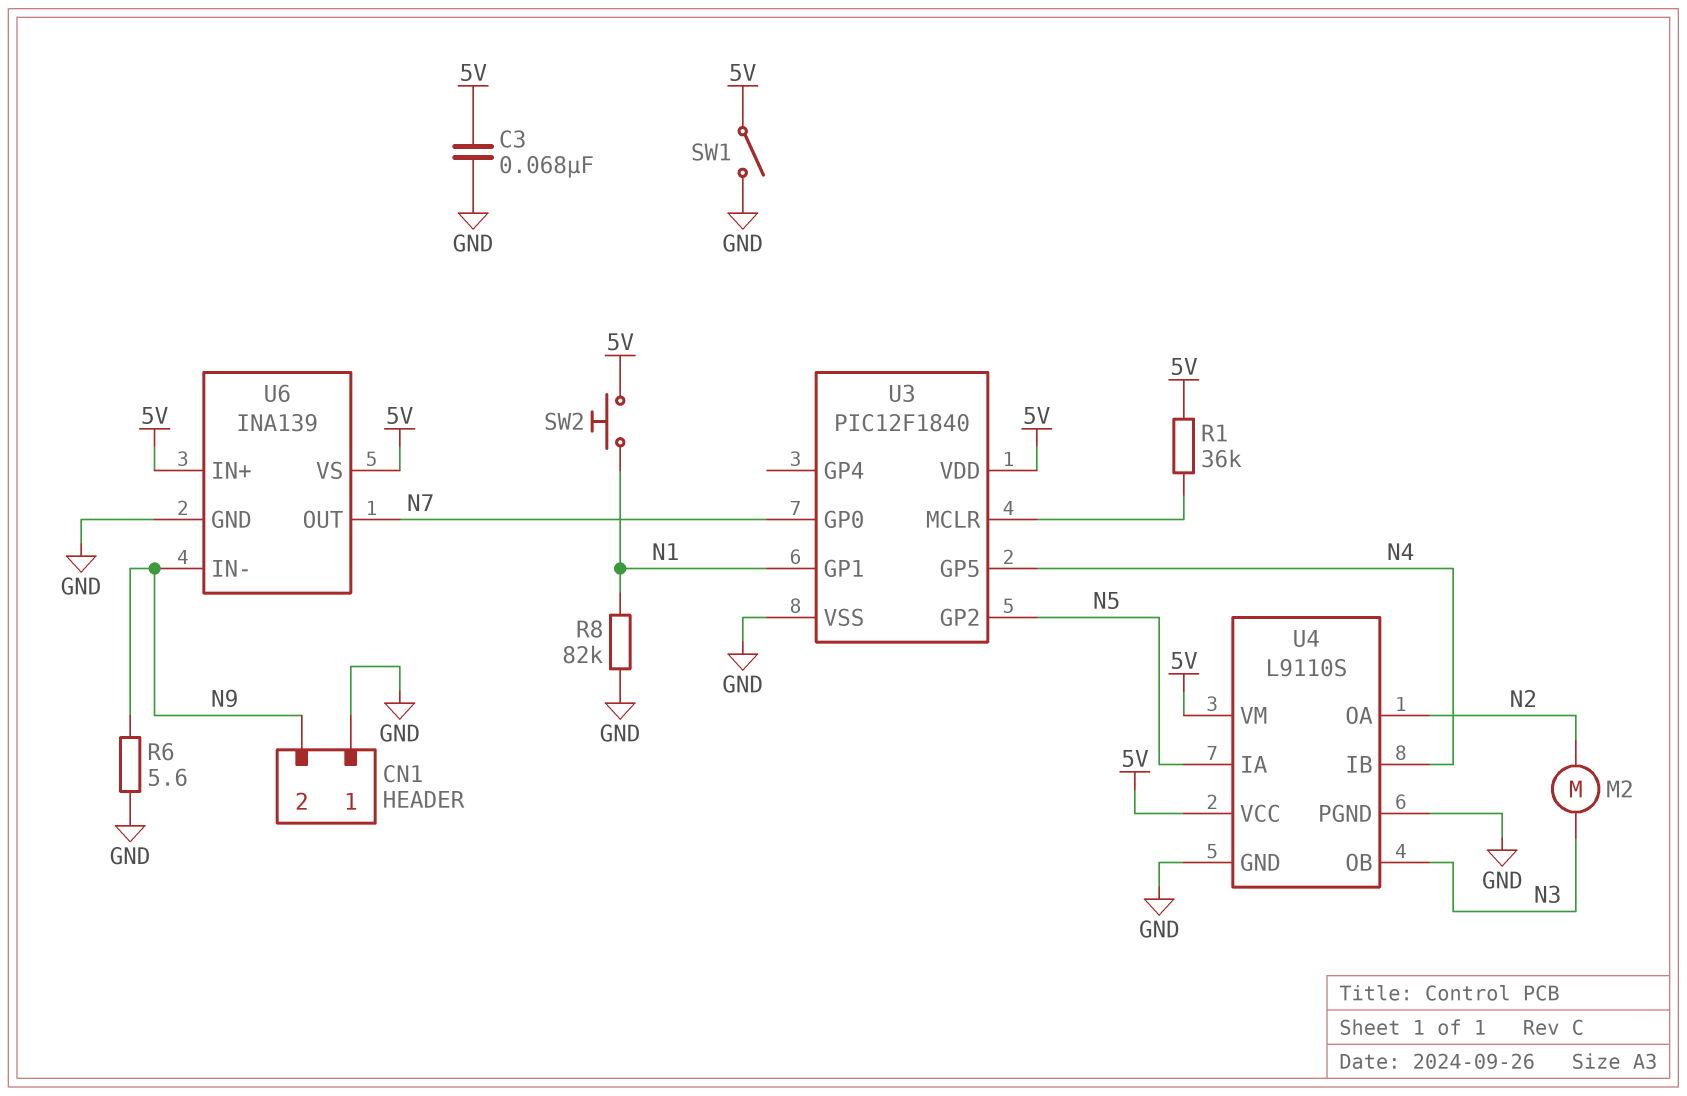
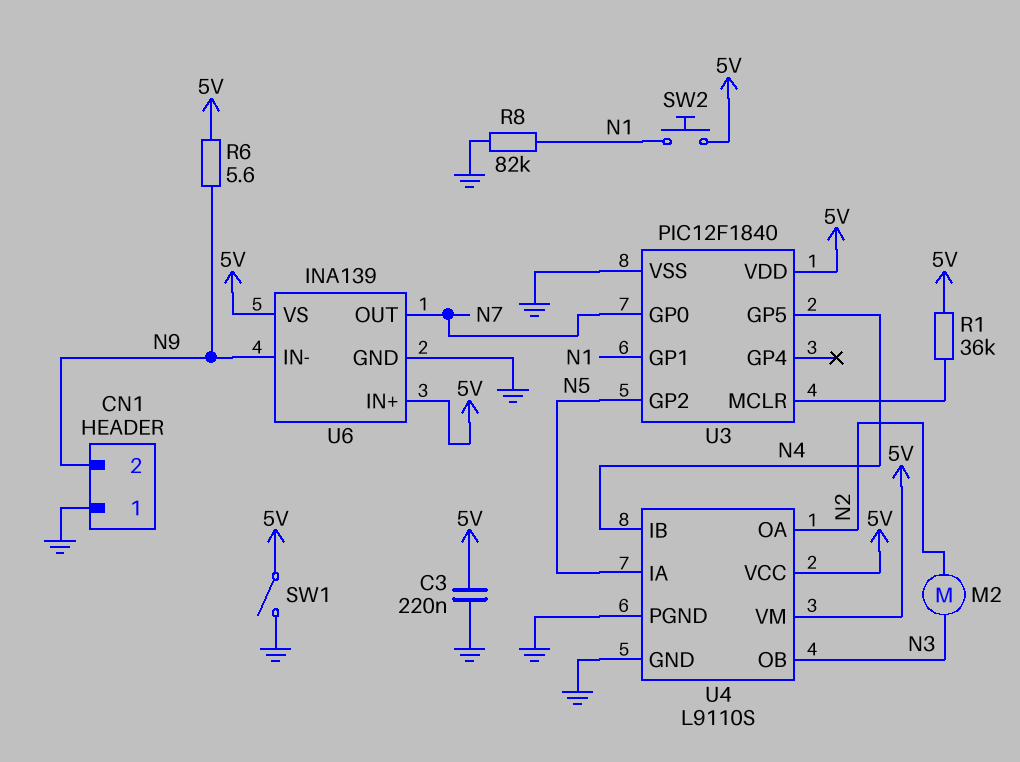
C3: 68nF (5V, GND) -> 220nF (5V, GND)
R6: 5.6 (GND, N9) -> 5.6 (5V, N9)

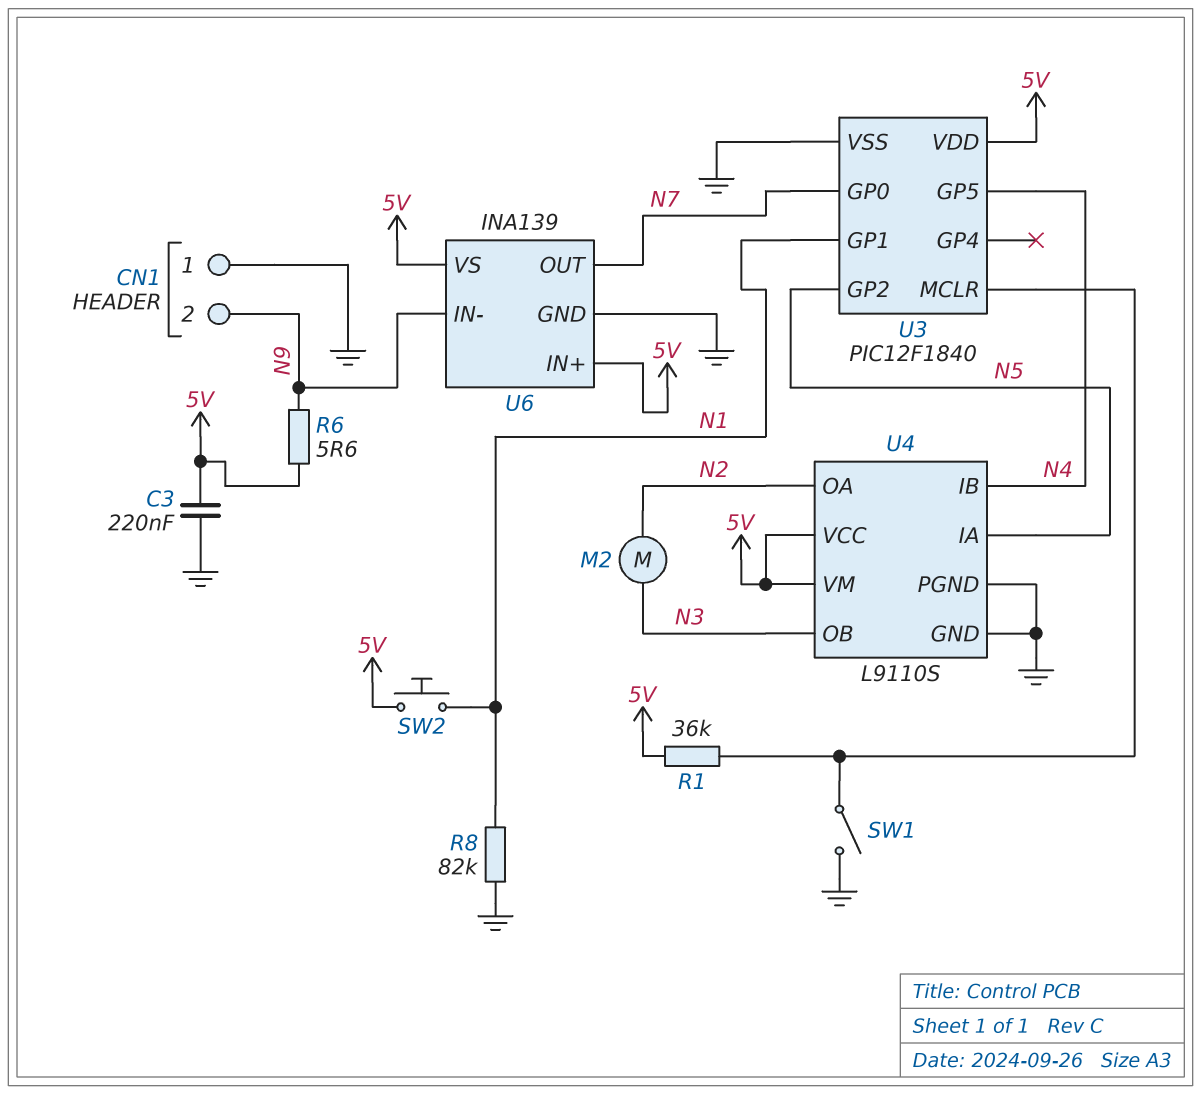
SW1: switch (5V, GND) -> switch (GND, U3/MCLR)

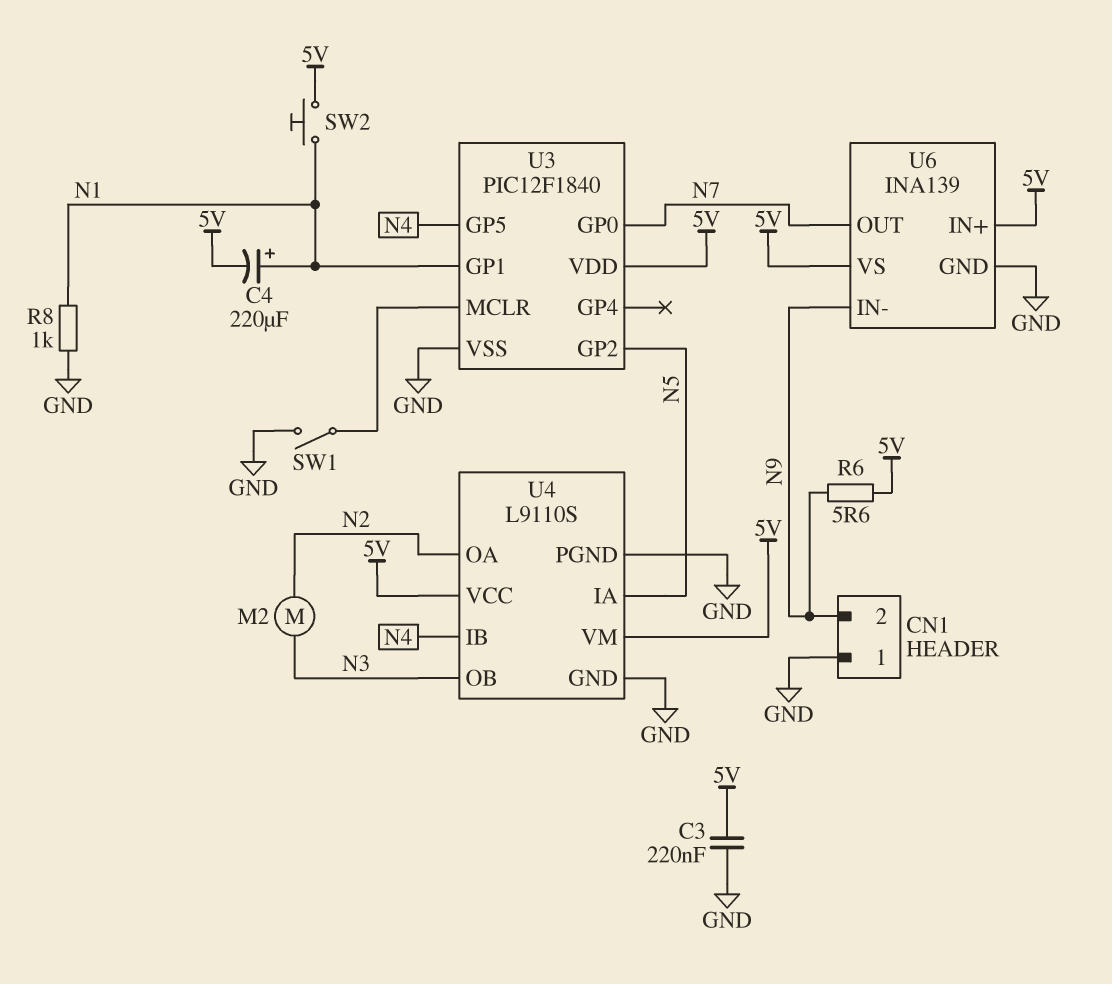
C4: none -> 220uF (plus N1, minus 5V)
R1: 36k (5V, U3/MCLR) -> none
R8: 82k (GND, N1) -> 1k (GND, N1)

